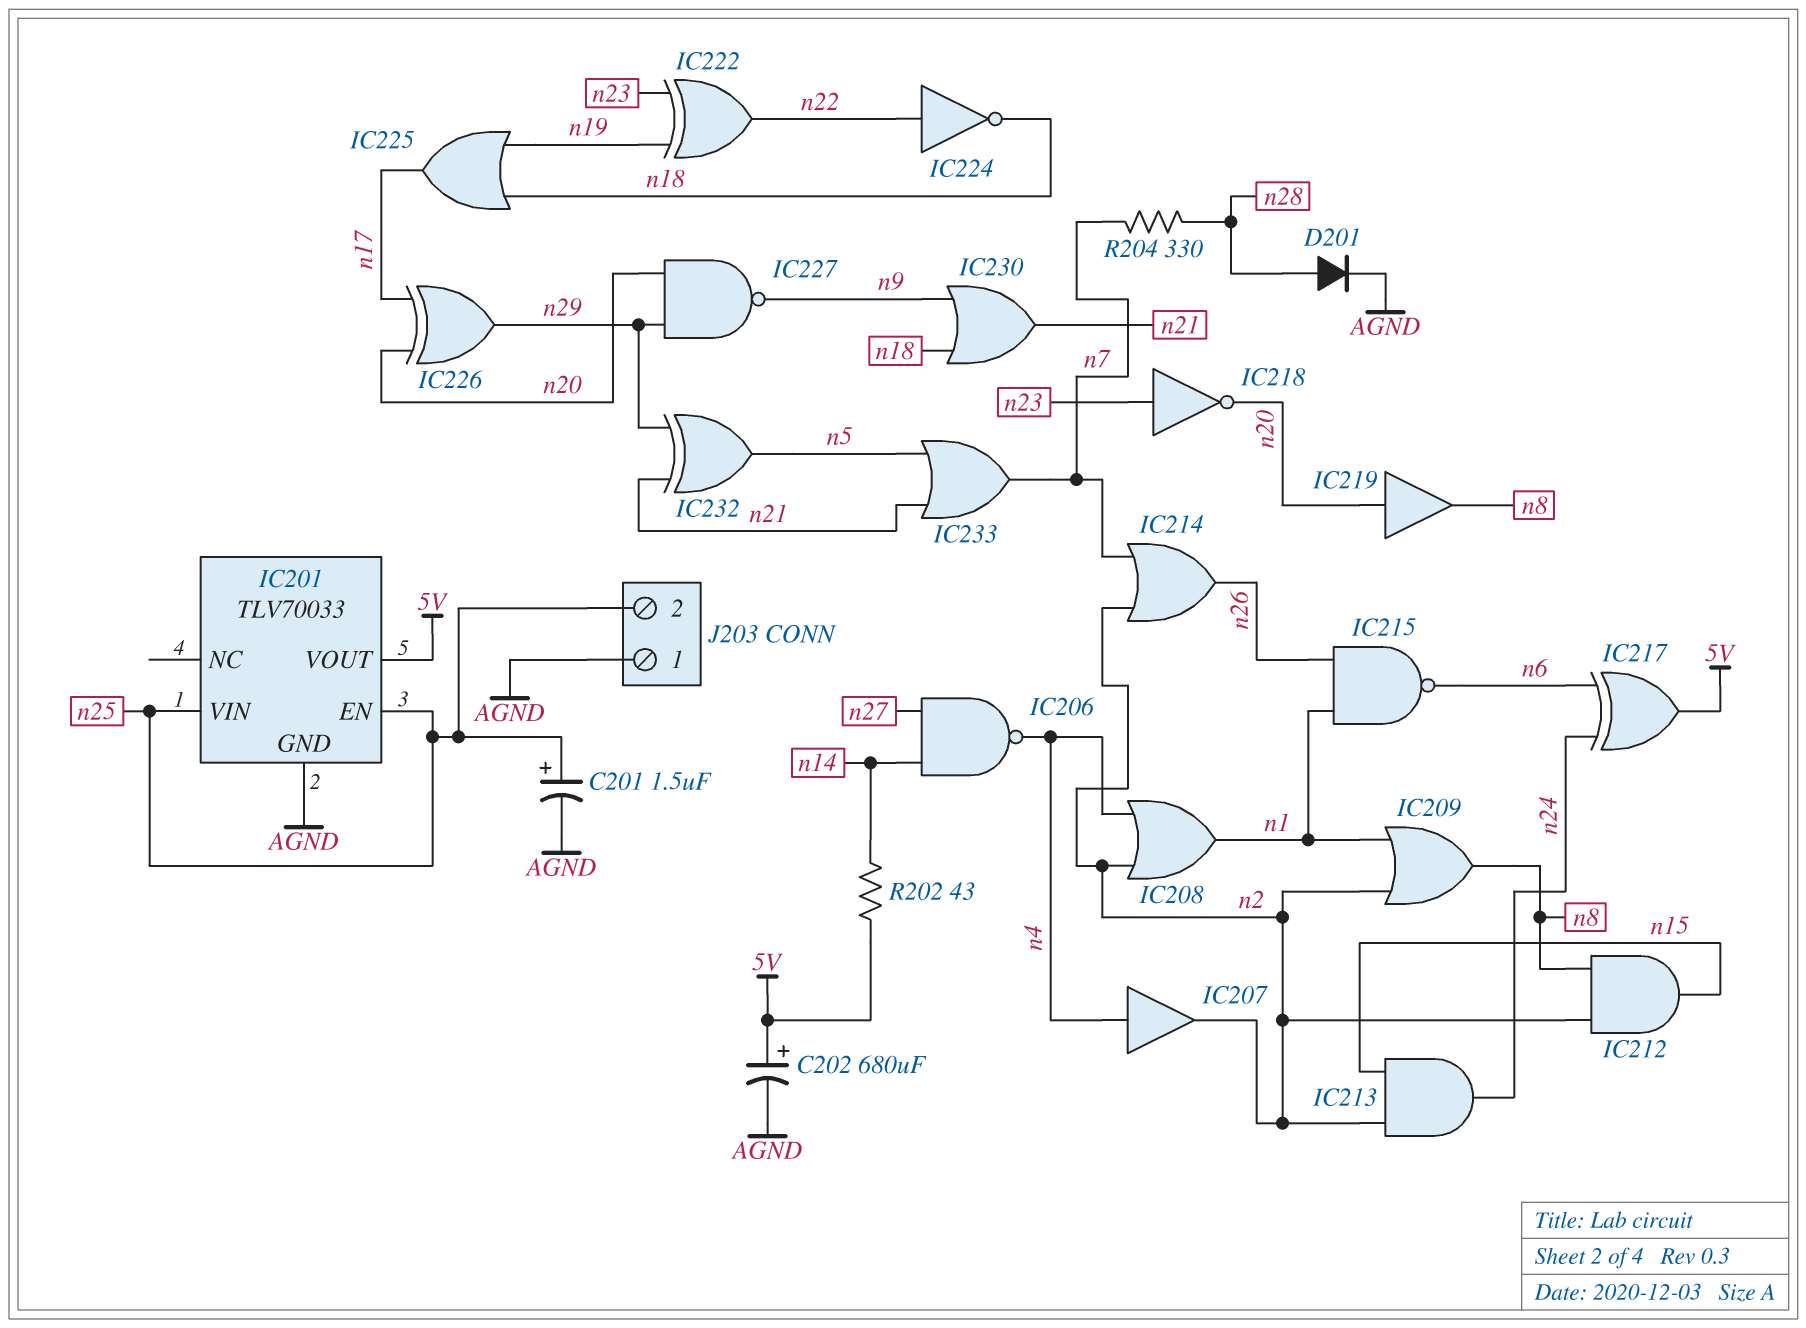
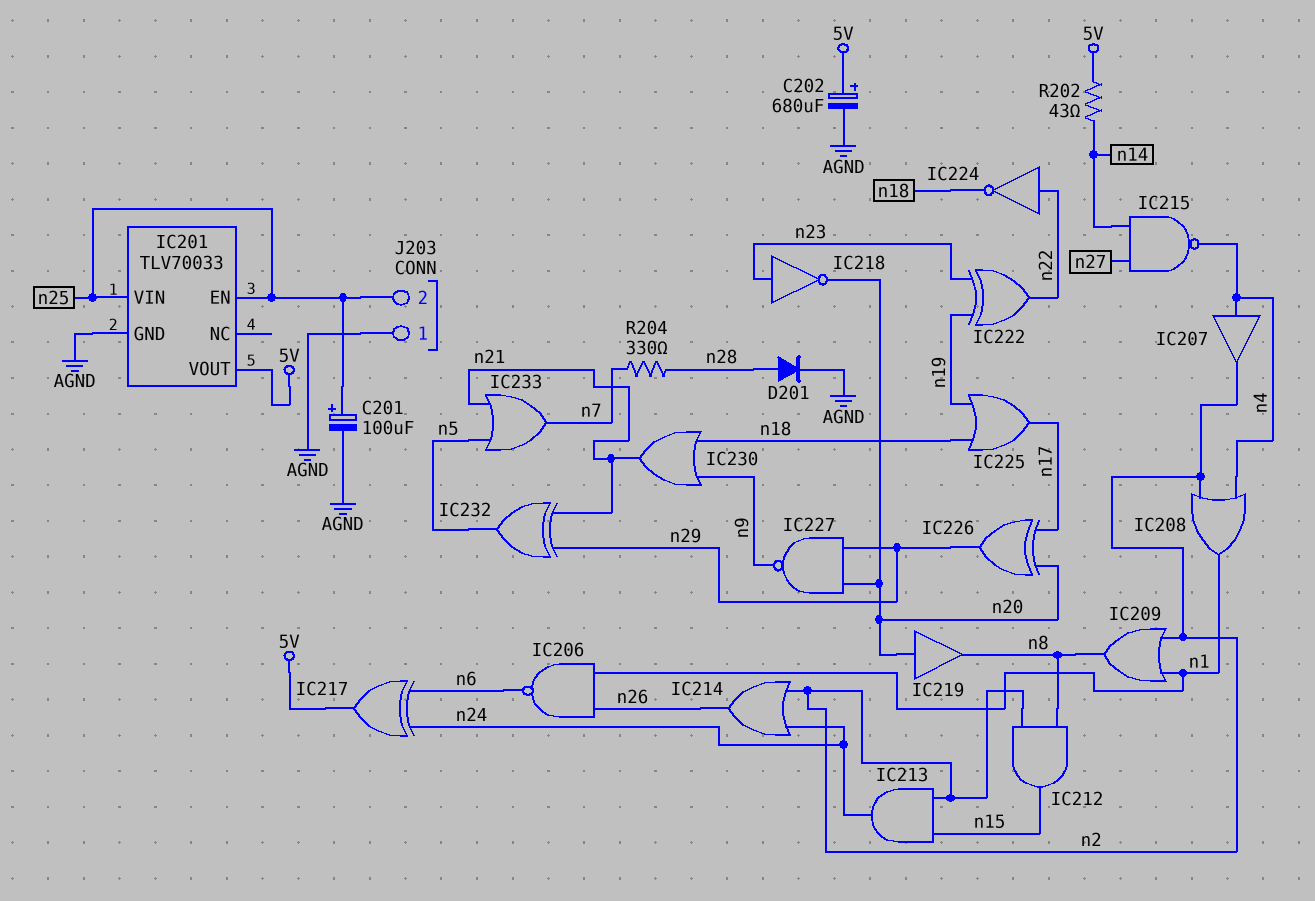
C201: 1.5uF (plus n25, minus AGND) -> 100uF (plus n25, minus AGND)
IC206: NAND (in n14, in n27, out n4) -> NAND (in n1, in n26, out n6)
IC214: OR (in n2, in n7, out n26) -> OR (in n2, in n24, out n26)
IC215: NAND (in n1, in n26, out n6) -> NAND (in n14, in n27, out n4)

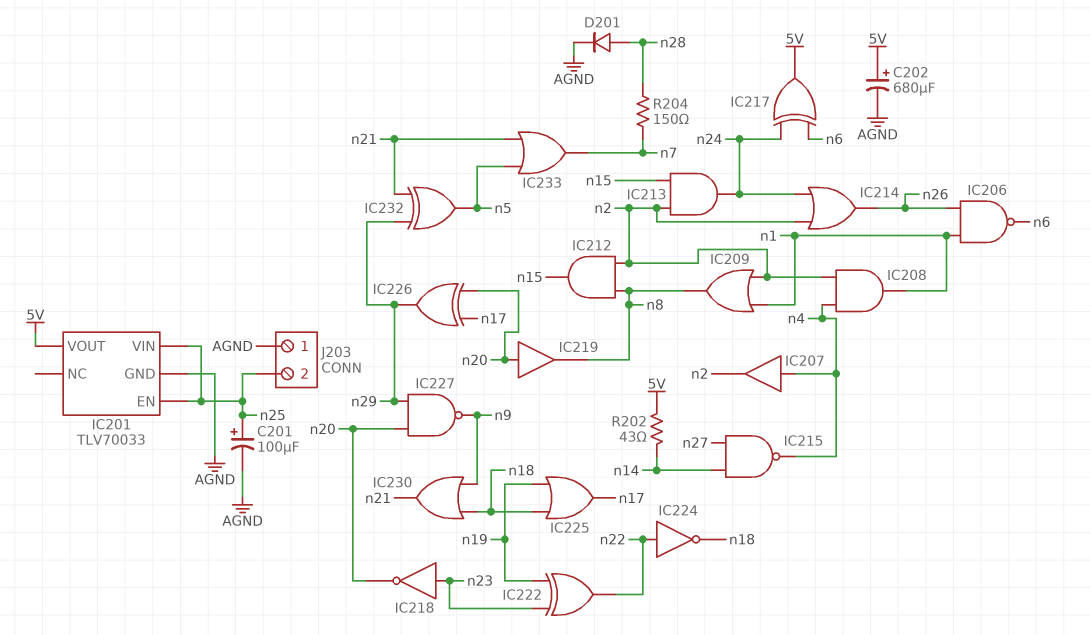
IC208: OR (in n2, in n4, out n1) -> AND (in n2, in n4, out n1)
R204: 330 (n7, n28) -> 150 (n7, n28)

